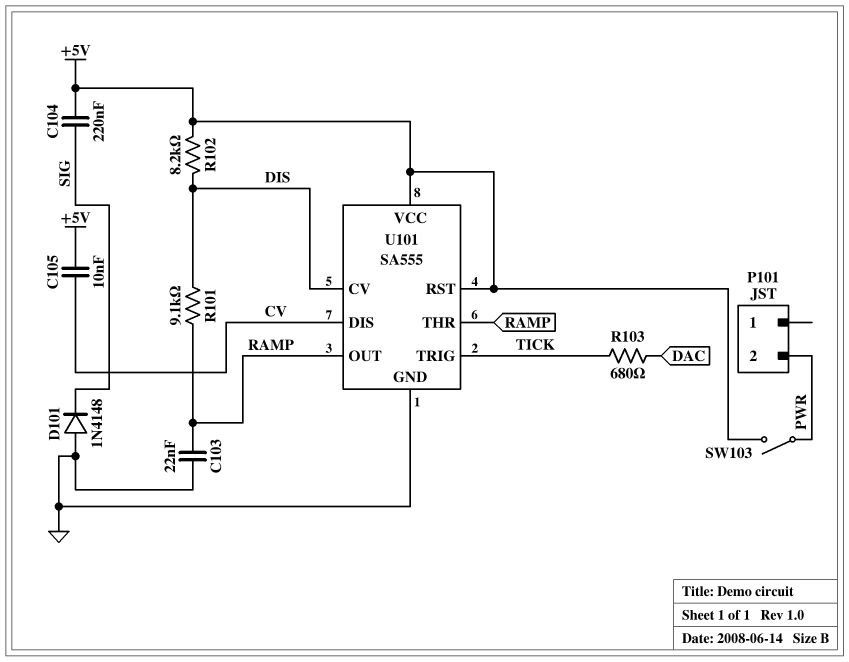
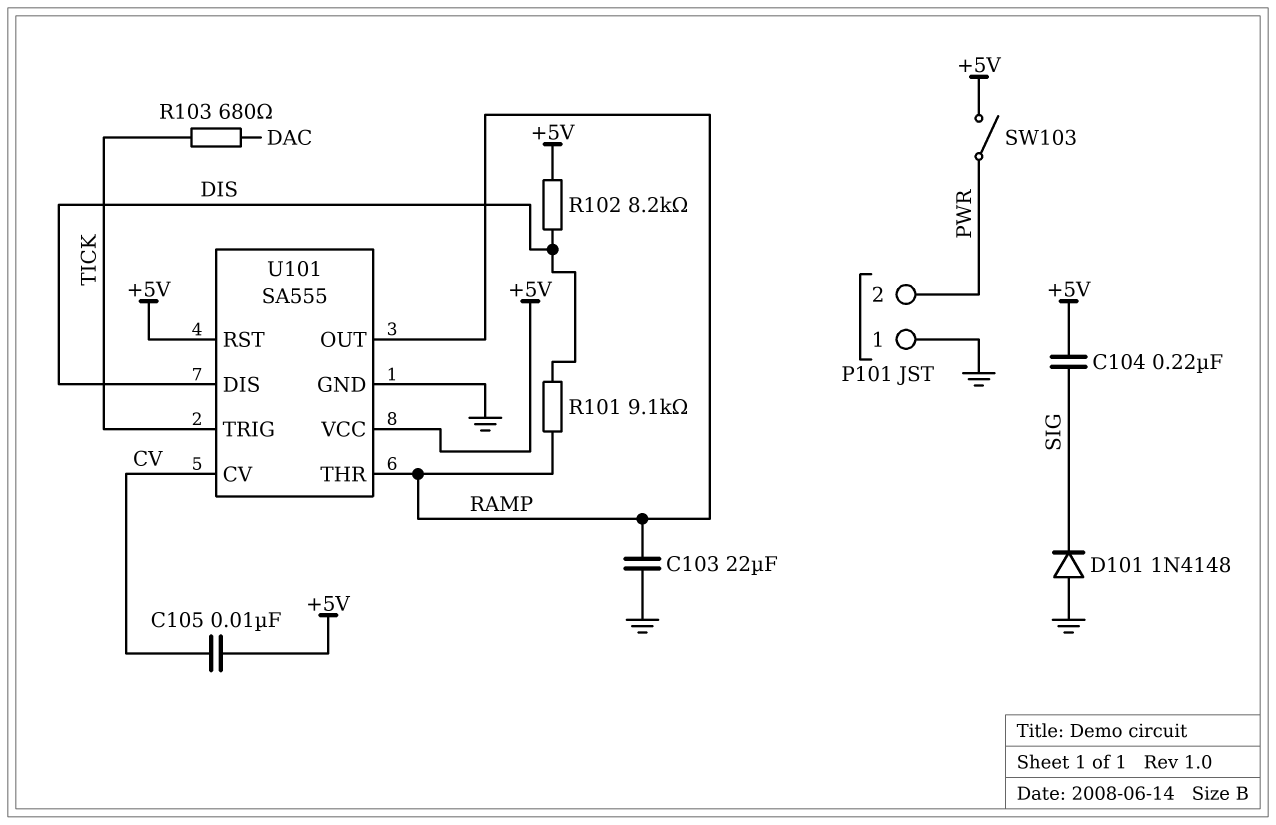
C103: 22nF (GND, RAMP) -> 22uF (GND, RAMP)
P101 pin 1: none -> GND
U101 pin CV: DIS -> CV
U101 pin DIS: CV -> DIS

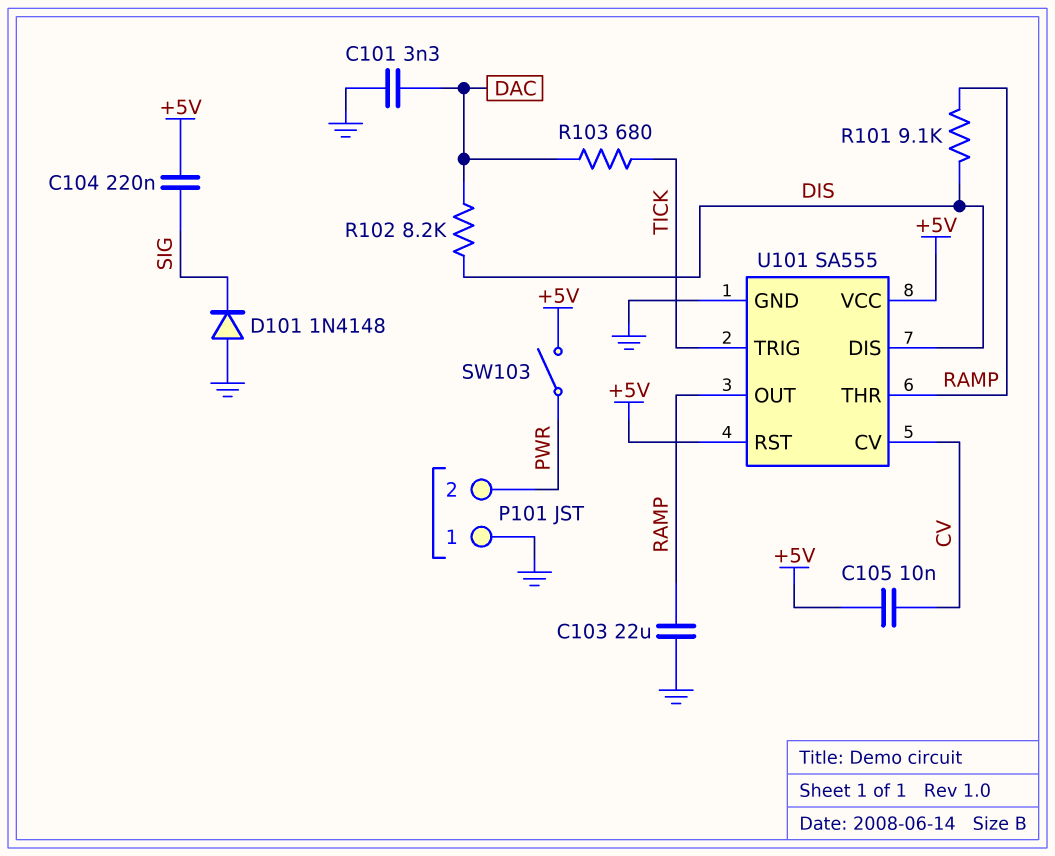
C101: none -> 3.3nF (DAC, GND)
R102: 8.2k (+5V, DIS) -> 8.2k (DAC, DIS)

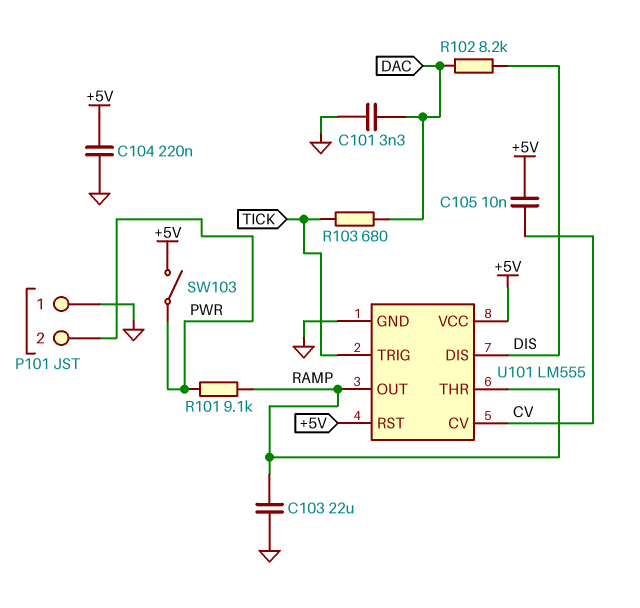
C104: 220nF (+5V, SIG) -> 220nF (+5V, GND)
D101: diode 1N4148 (A GND, K SIG) -> none
R101: 9.1k (DIS, RAMP) -> 9.1k (PWR, RAMP)
U101: SA555 -> LM555

